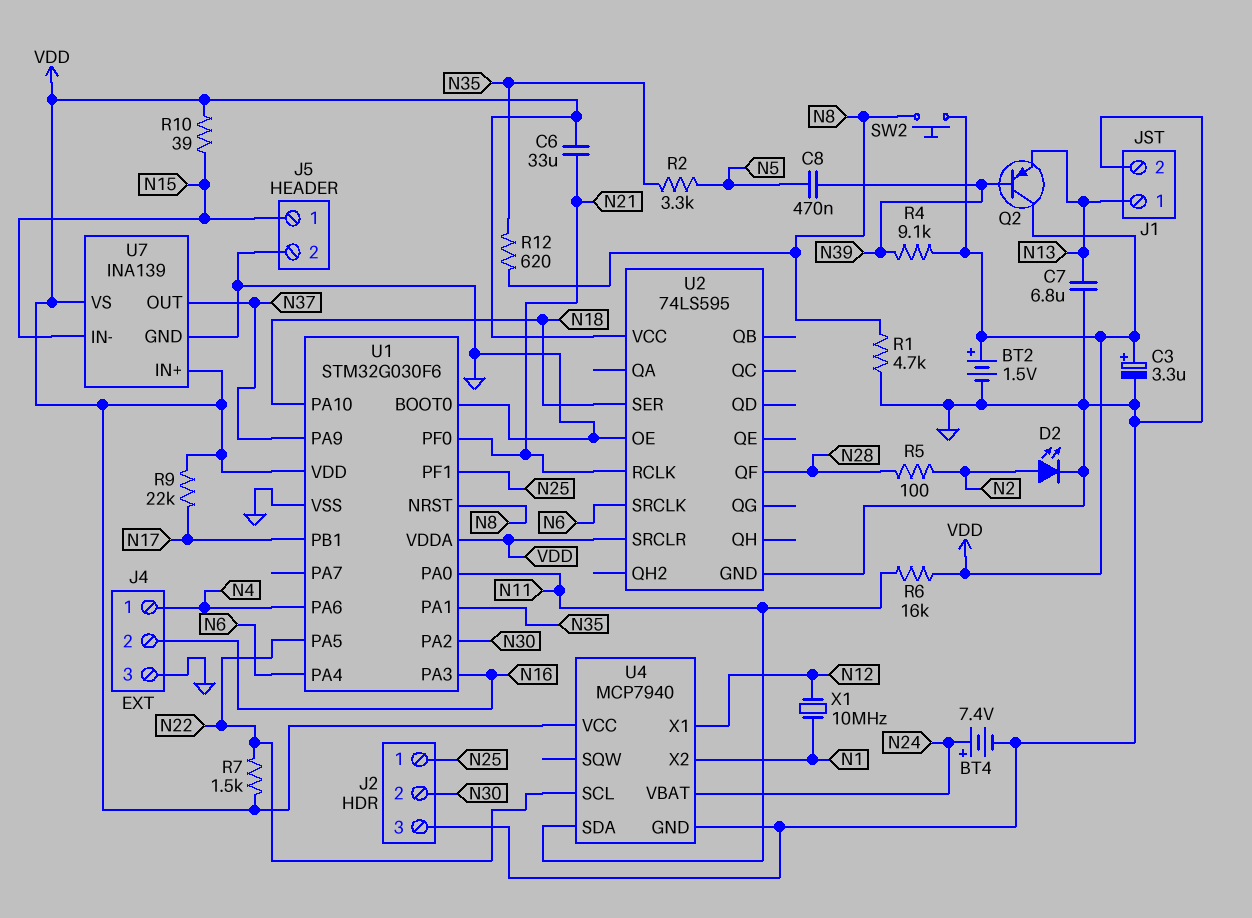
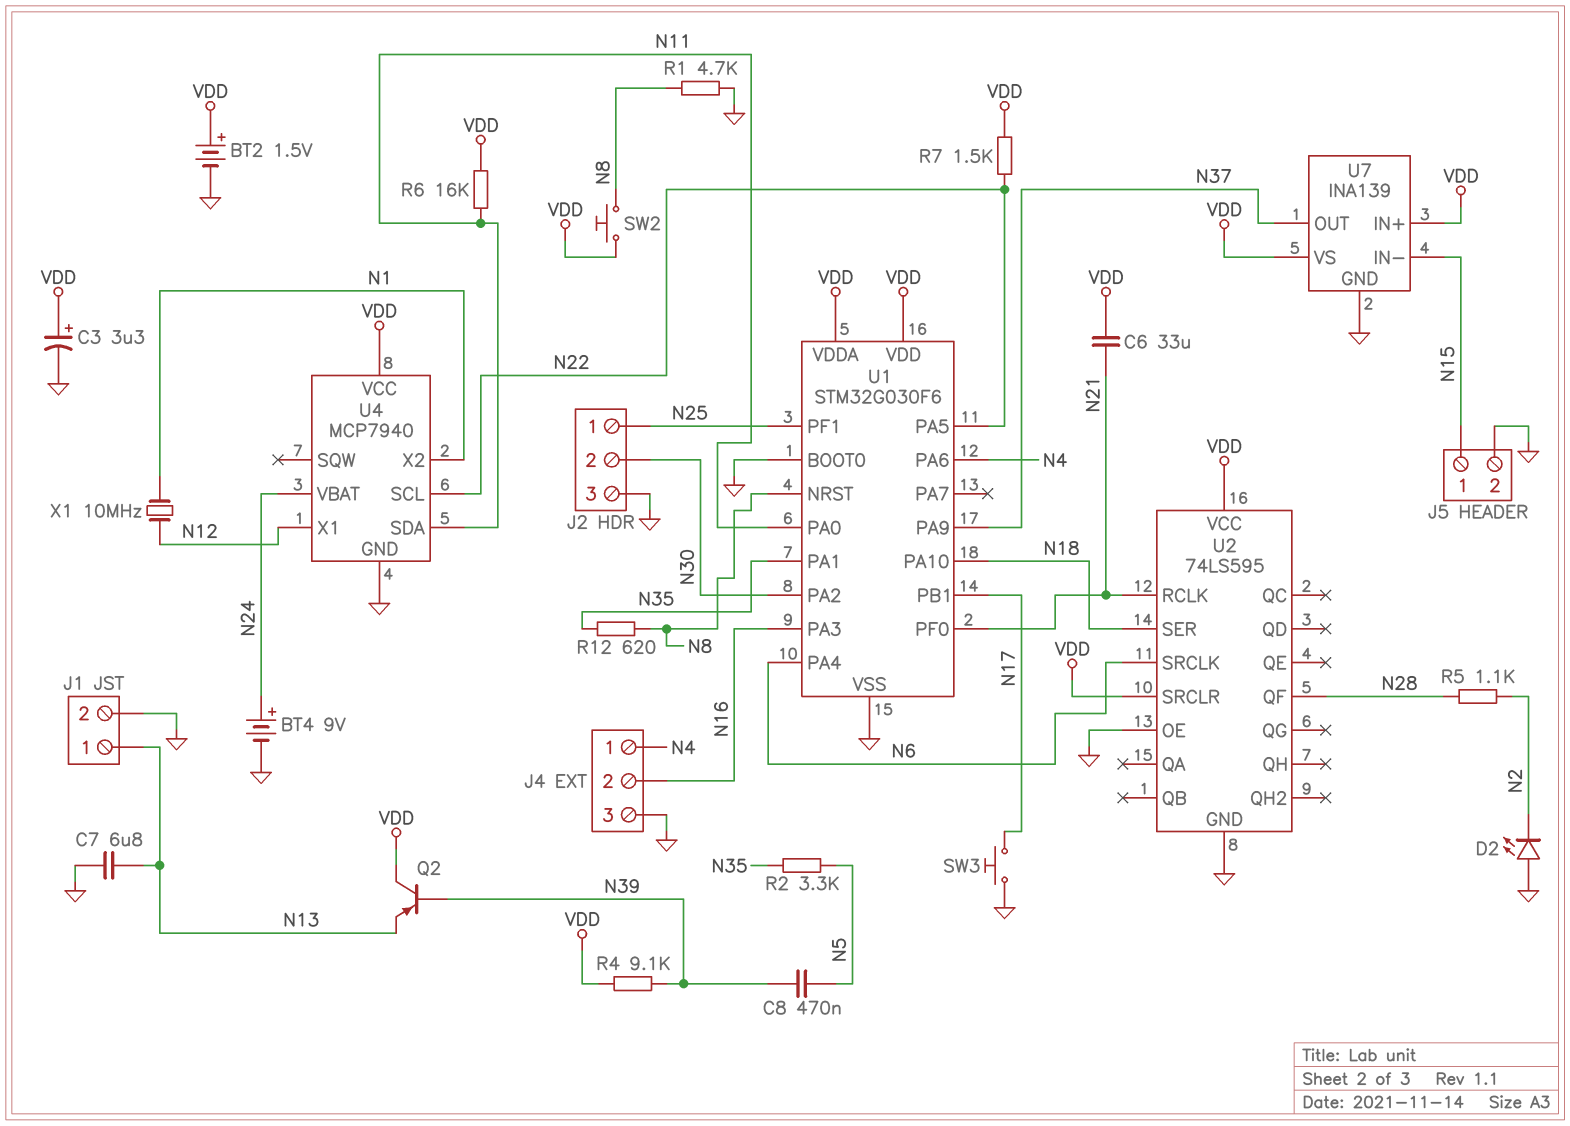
BT4: 7.4V (plus N24, minus GND) -> 9V (plus N24, minus GND)
D2: LED (A N2, K GND) -> LED (A GND, K N2)
R5: 100 (N2, N28) -> 1.1k (N2, N28)
R9: 22k (N17, VDD) -> none
R10: 39 (N15, VDD) -> none
SW3: none -> button (GND, N17)

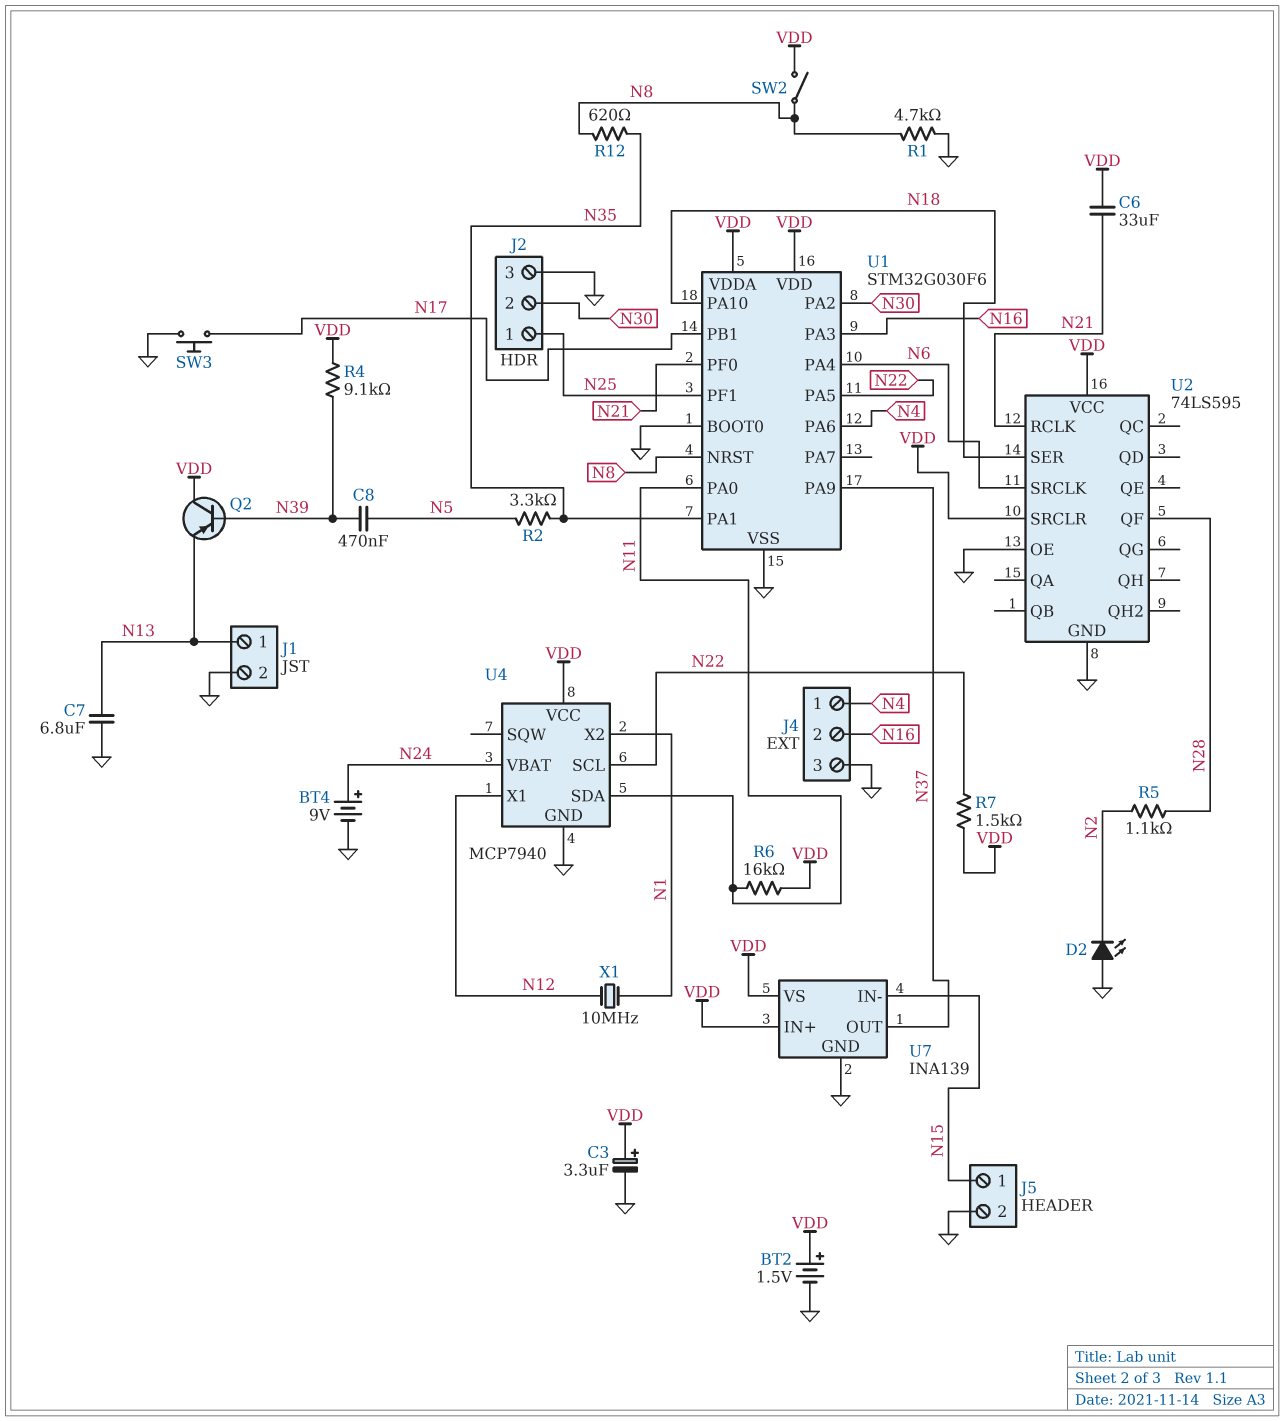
SW2: button (N8, VDD) -> switch (N8, VDD)

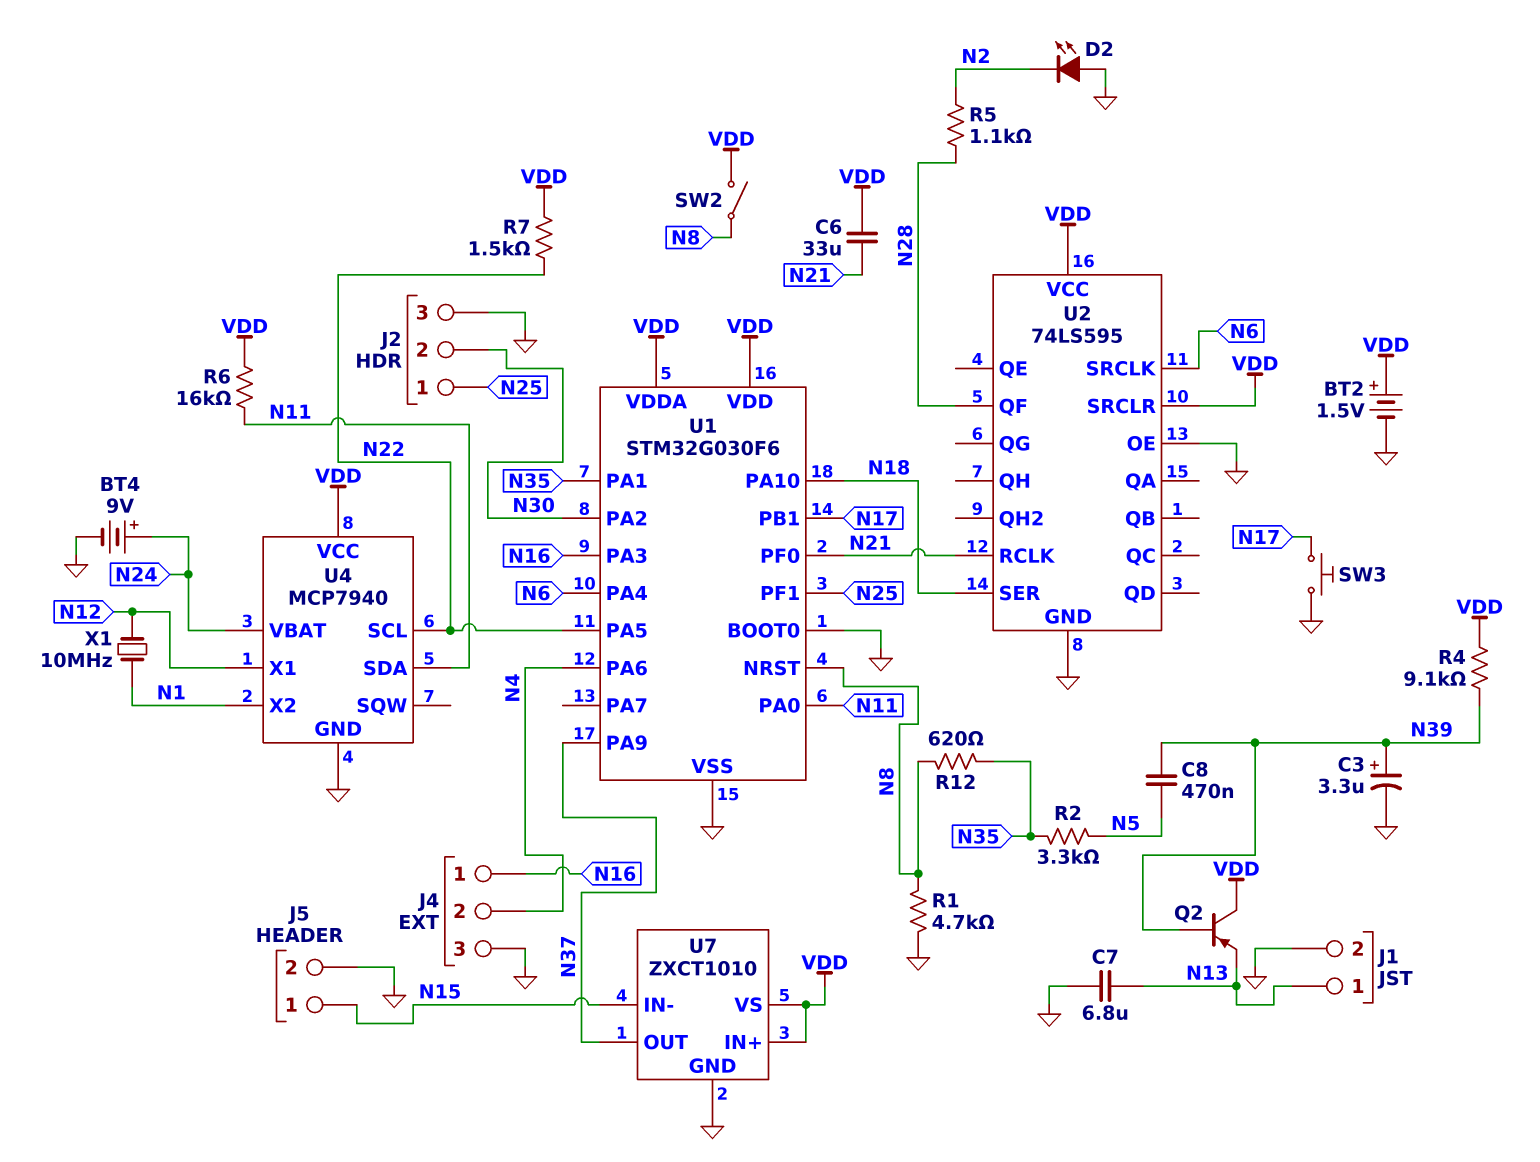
C3: 3.3uF (plus VDD, minus GND) -> 3.3uF (plus N39, minus GND)
J4 pin 1: N4 -> N16
J4 pin 2: N16 -> N4
U7: INA139 -> ZXCT1010

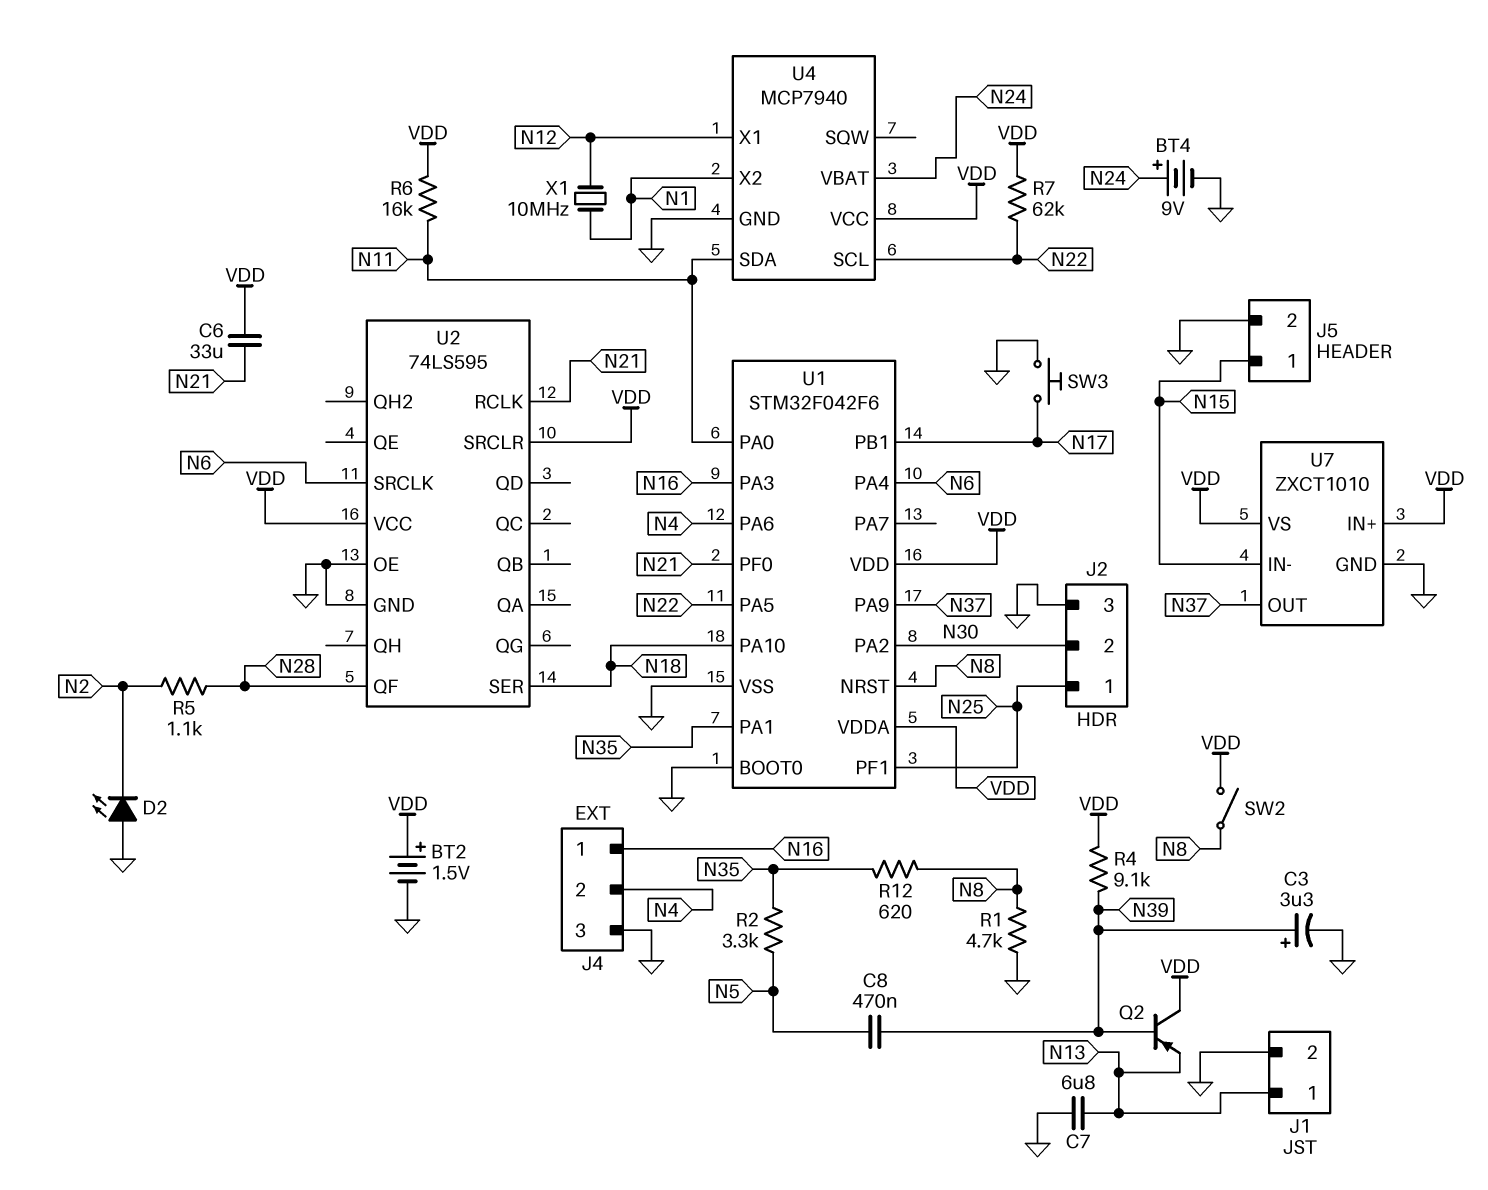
R7: 1.5k (N22, VDD) -> 62k (N22, VDD)
U1: STM32G030F6 -> STM32F042F6

